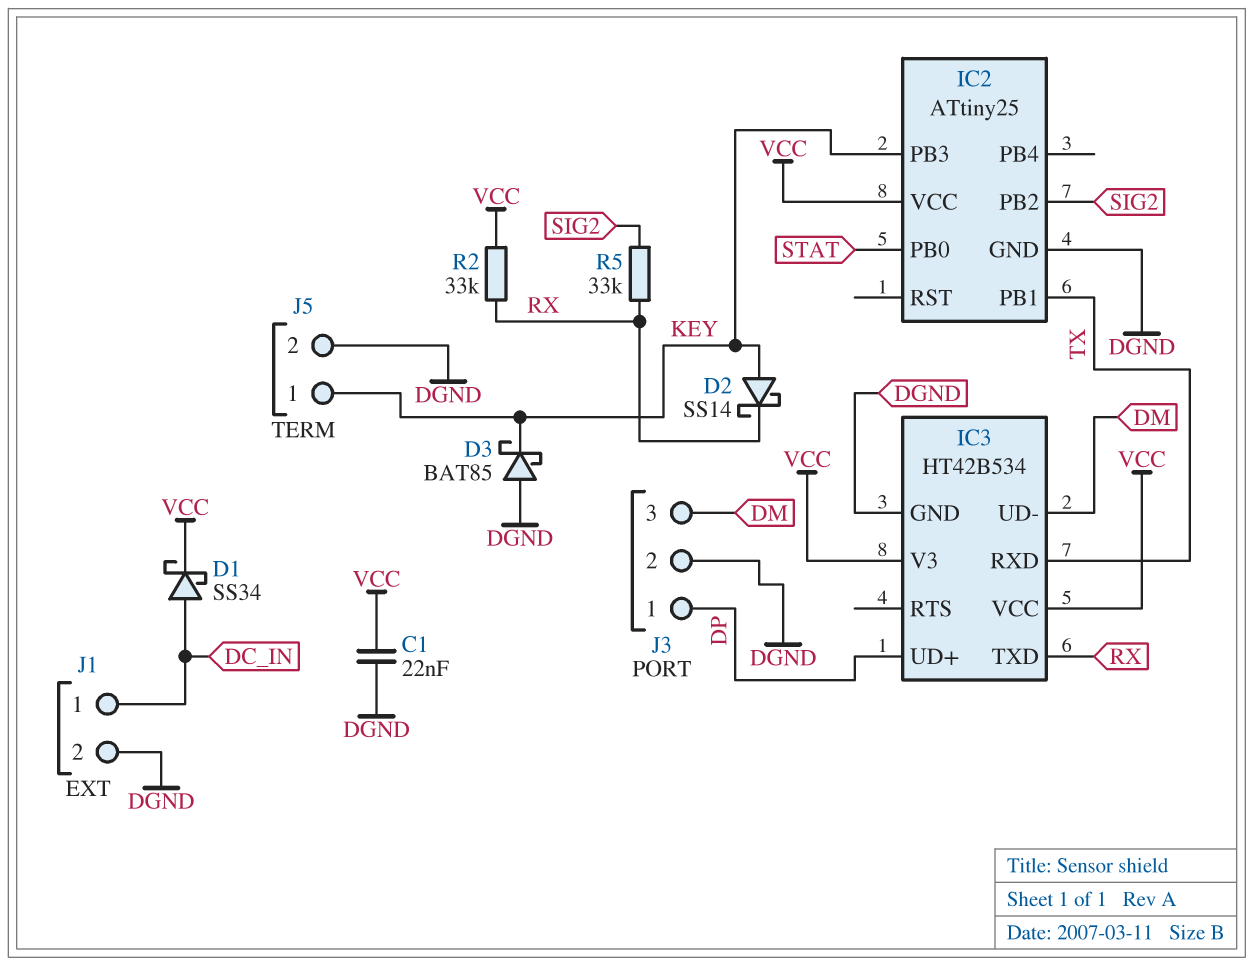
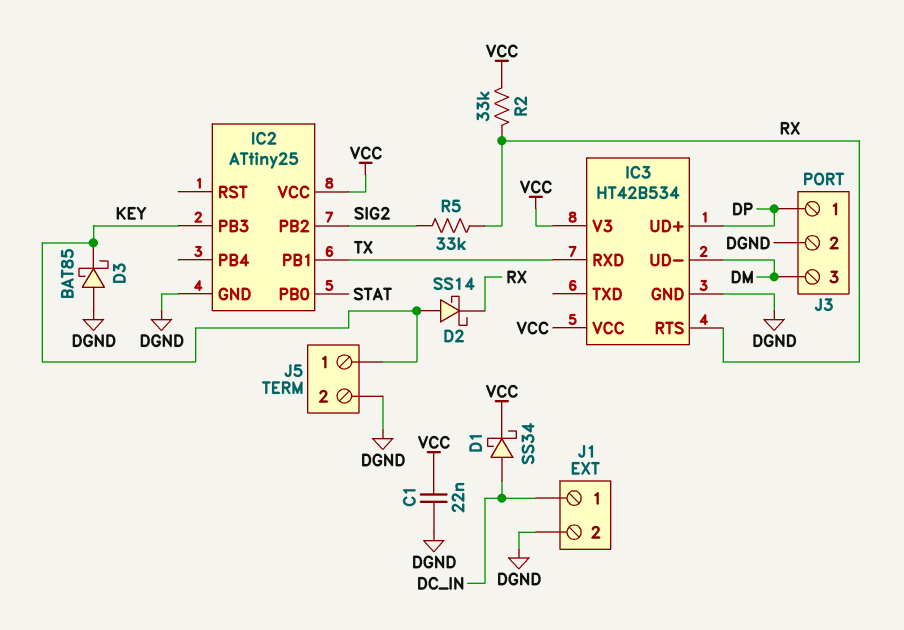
IC3 pin RTS: none -> RX
IC3 pin TXD: RX -> none

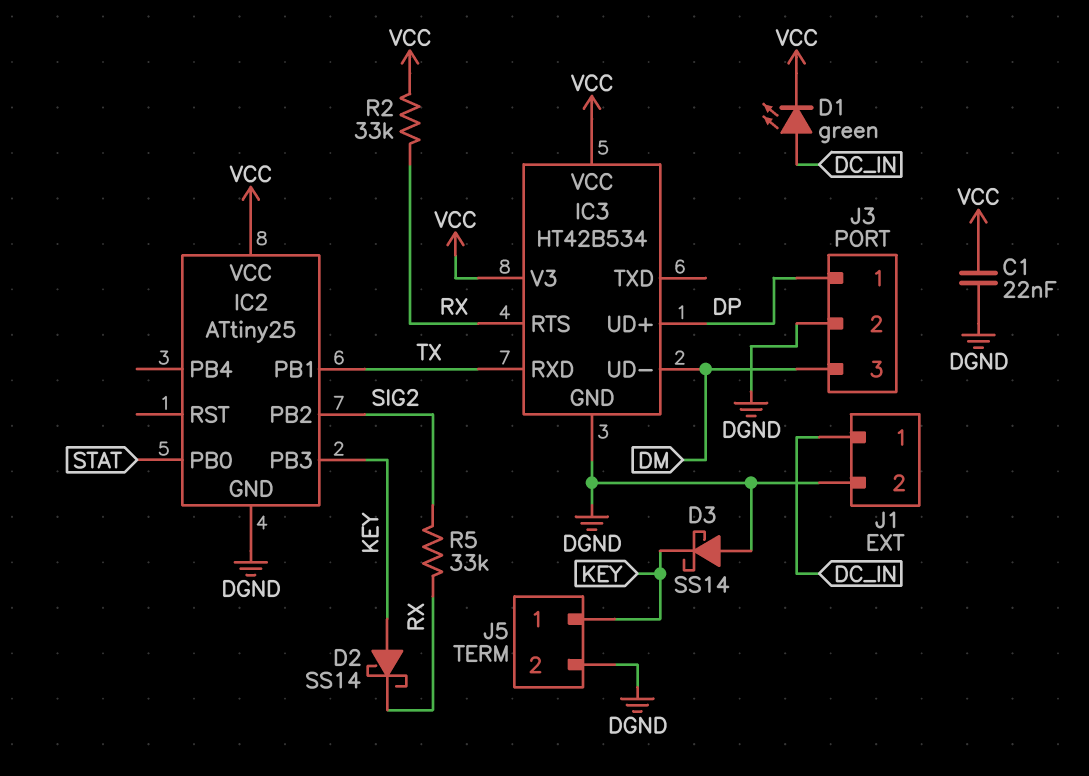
D1: schottky SS34 (A DC_IN, K VCC) -> LED green (A DC_IN, K VCC)
D3: schottky BAT85 (A DGND, K KEY) -> schottky SS14 (A DGND, K KEY)

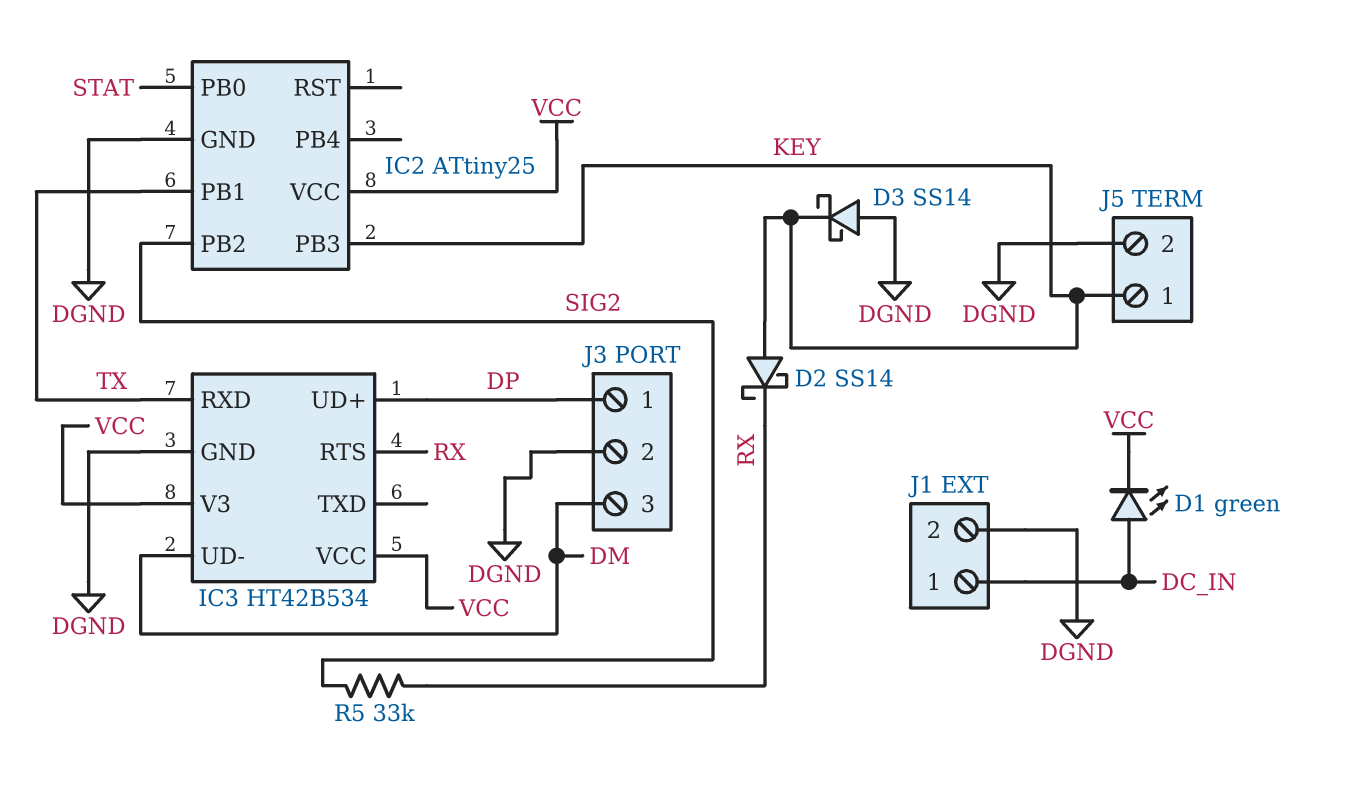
C1: 22nF (DGND, VCC) -> none
R2: 33k (RX, VCC) -> none

